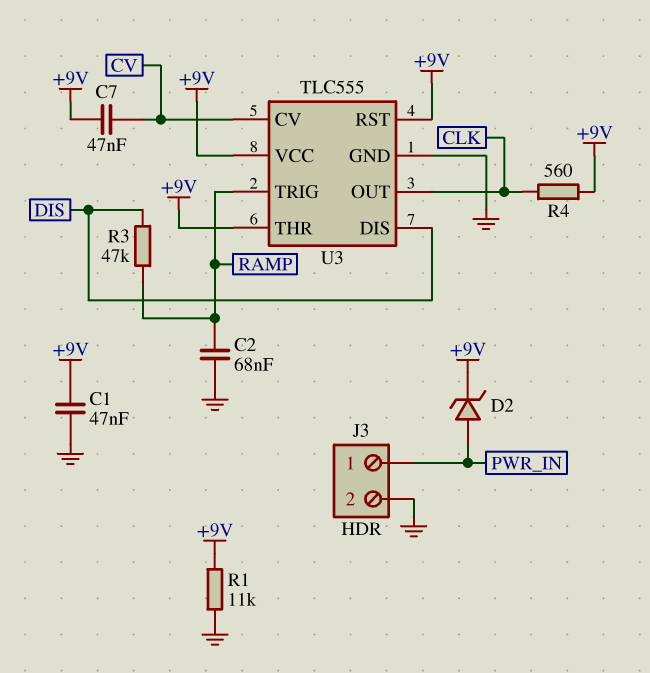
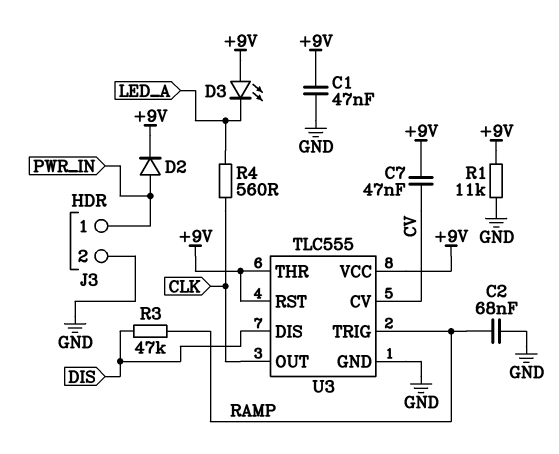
D2: zener (A PWR_IN, K +9V) -> diode (A PWR_IN, K +9V)
D3: none -> LED (A +9V, K LED_A)
R4: 560 (+9V, CLK) -> 560 (CLK, LED_A)

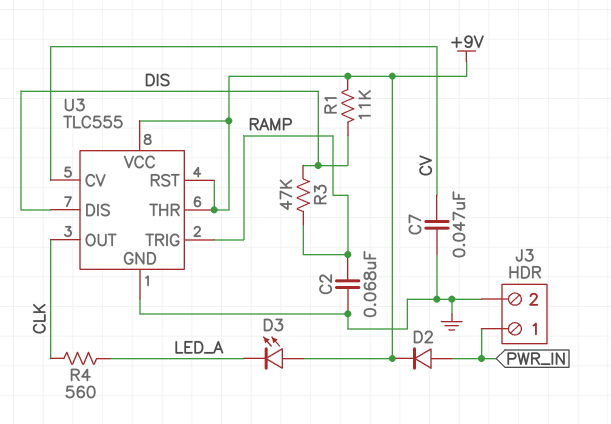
C1: 47nF (+9V, GND) -> none
C7: 47nF (+9V, CV) -> 47nF (CV, GND)
R1: 11k (+9V, GND) -> 11k (+9V, DIS)

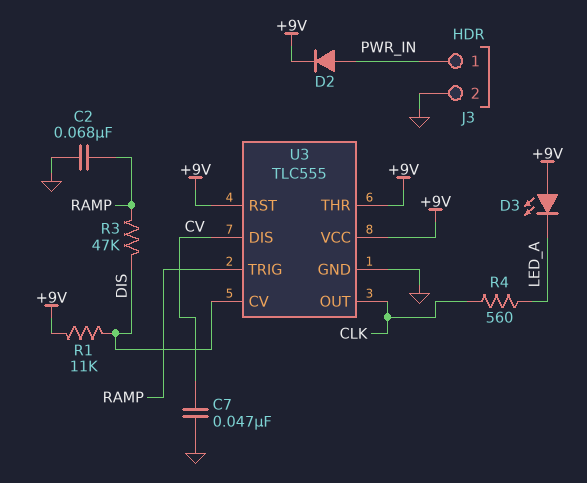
U3 pin CV: CV -> DIS
U3 pin DIS: DIS -> CV

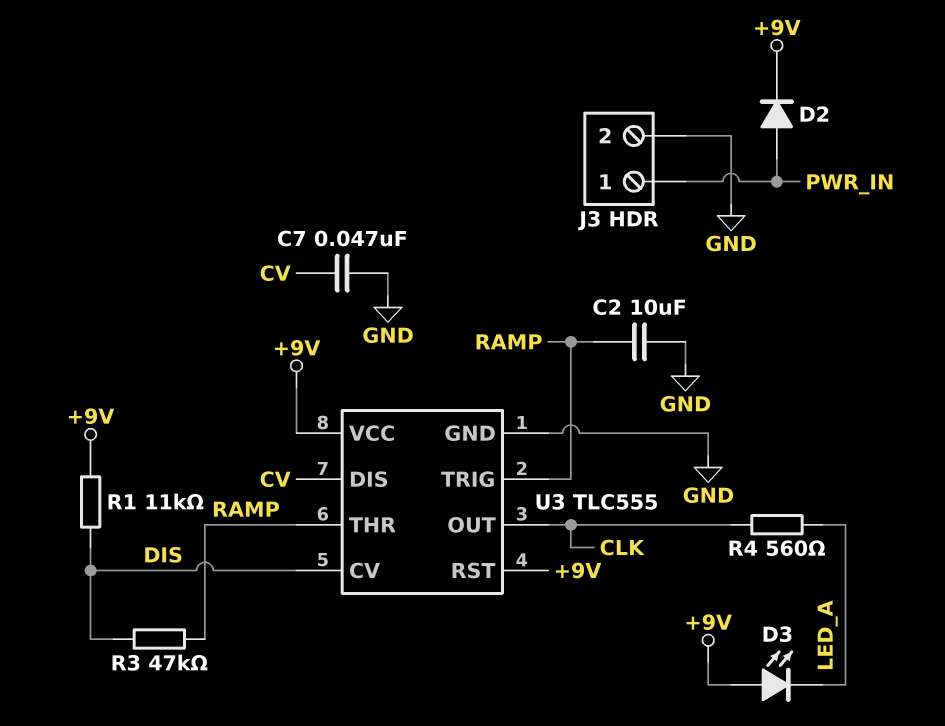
C2: 68nF (GND, RAMP) -> 10uF (GND, RAMP)
U3 pin THR: +9V -> RAMP

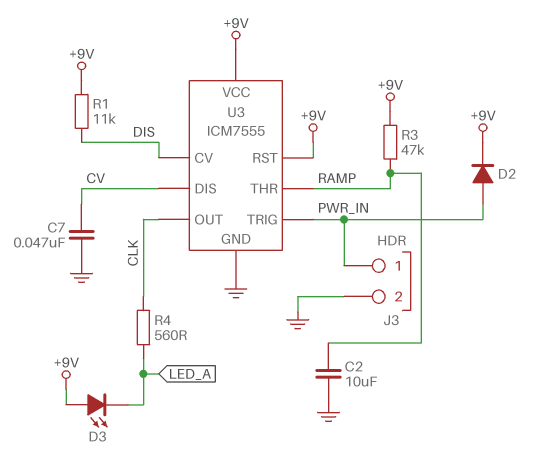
R3: 47k (DIS, RAMP) -> 47k (+9V, RAMP)
U3: TLC555 -> ICM7555
U3 pin TRIG: RAMP -> PWR_IN

